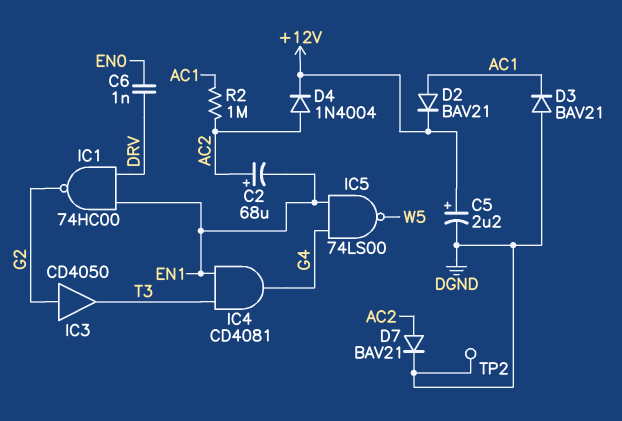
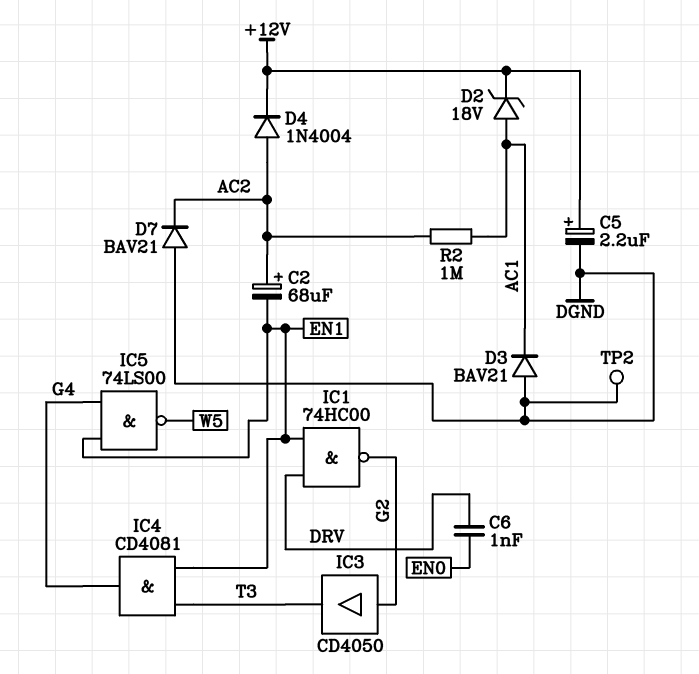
D2: diode BAV21 (A AC1, K +12V) -> zener 18V (A AC1, K +12V)
D7: diode BAV21 (A AC2, K DGND) -> diode BAV21 (A DGND, K AC2)

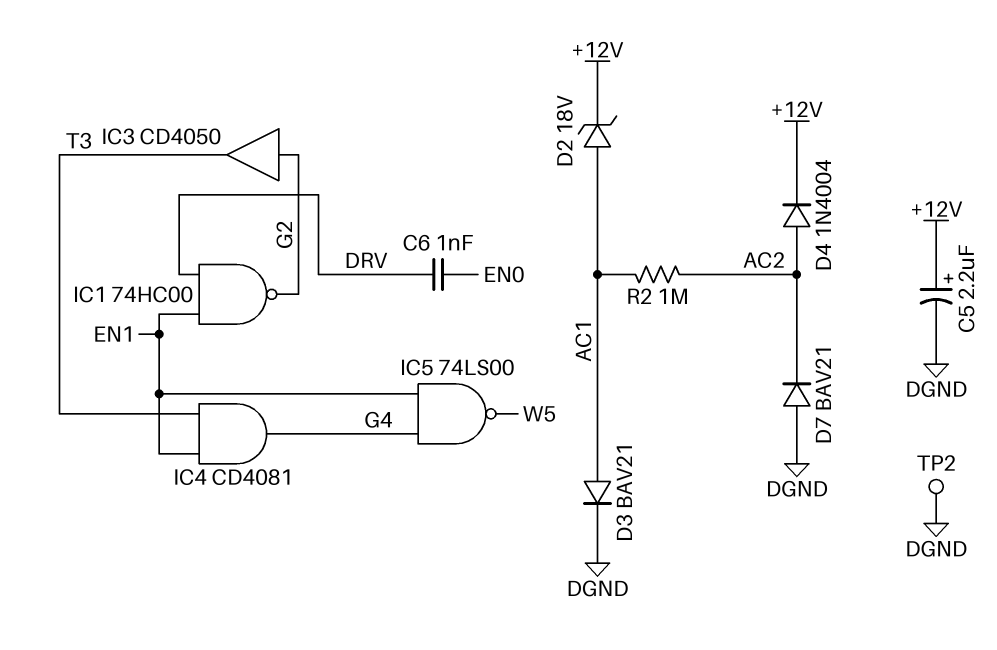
C2: 68uF (plus AC2, minus EN1) -> none
D3: diode BAV21 (A DGND, K AC1) -> diode BAV21 (A AC1, K DGND)

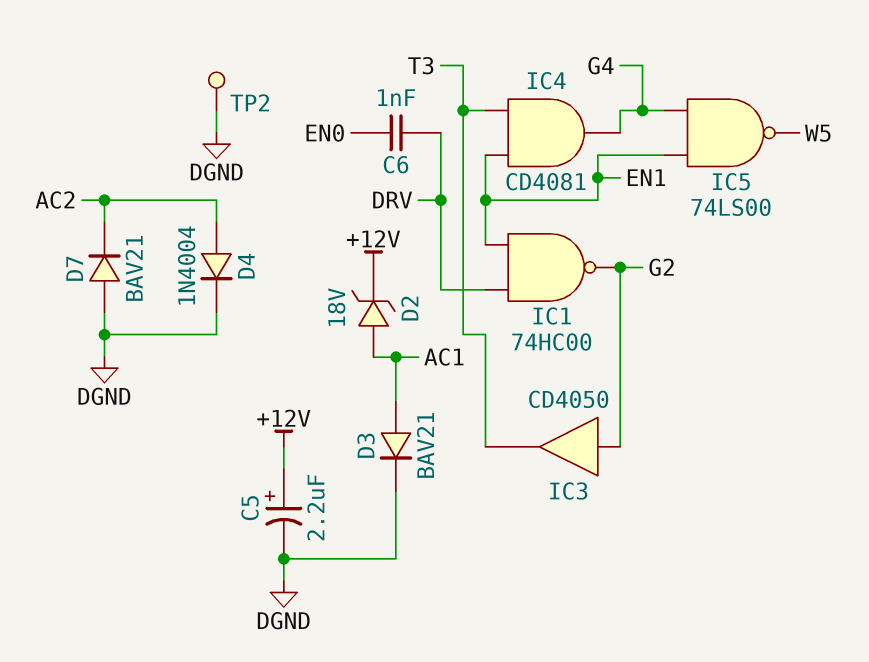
D4: diode 1N4004 (A AC2, K +12V) -> diode 1N4004 (A AC2, K DGND)
R2: 1M (AC1, AC2) -> none

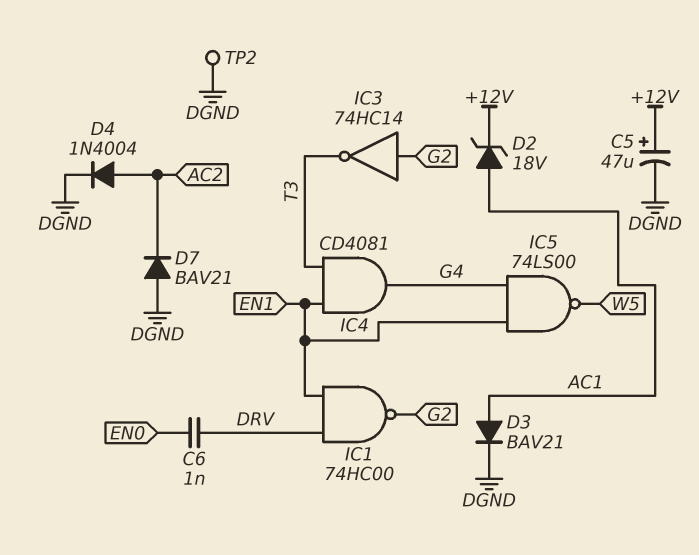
C5: 2.2uF (plus +12V, minus DGND) -> 47uF (plus +12V, minus DGND)
IC3: buffer CD4050 (in G2, out T3) -> NOT 74HC14 (in G2, out T3)

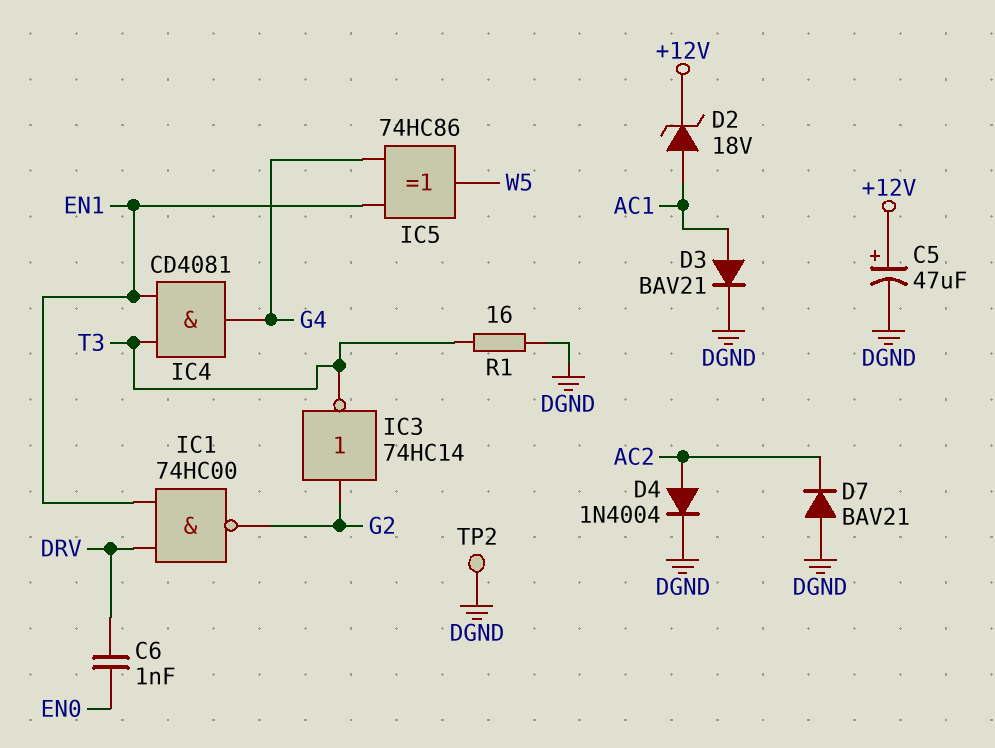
IC5: NAND 74LS00 (in EN1, in G4, out W5) -> XOR 74HC86 (in EN1, in G4, out W5)
R1: none -> 16 (DGND, T3)

